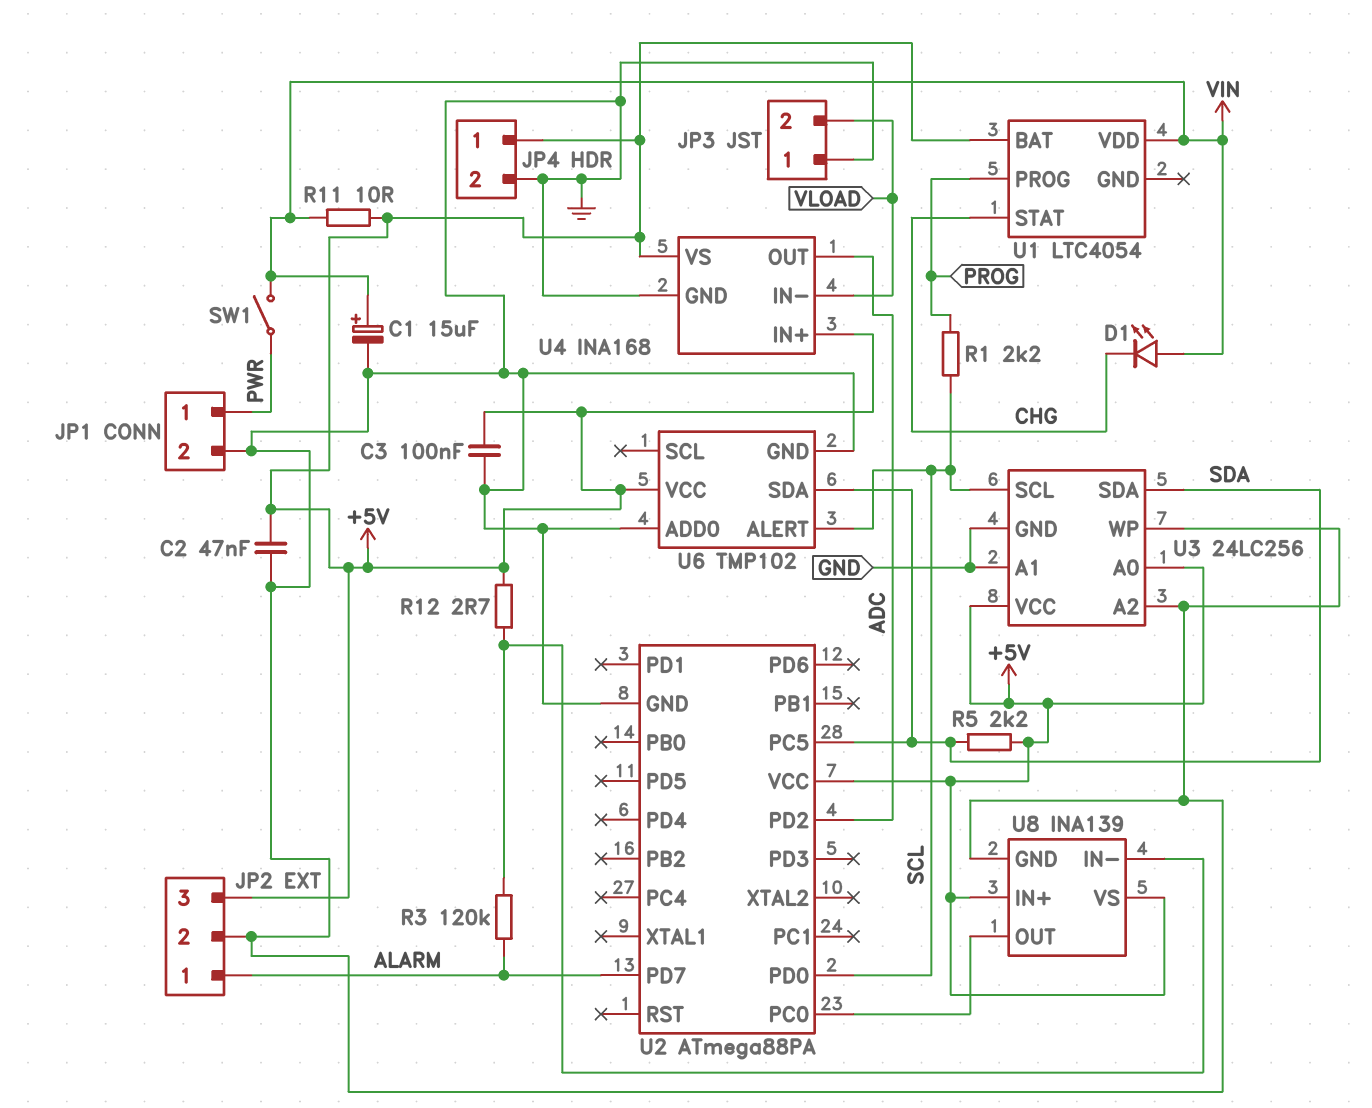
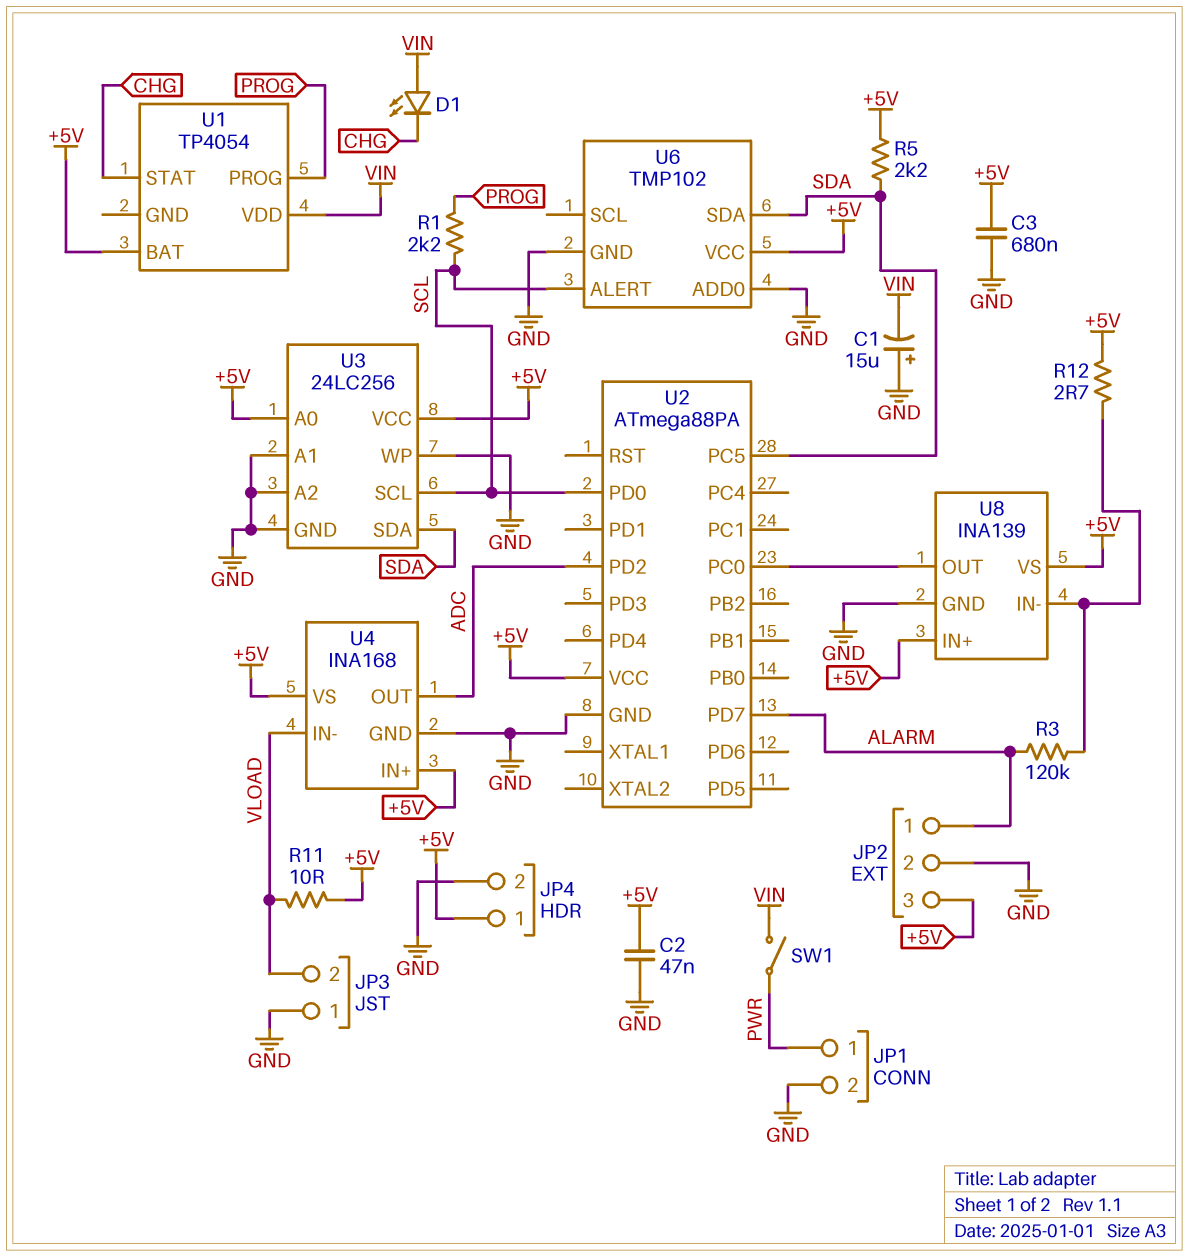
C1: 15uF (plus VIN, minus GND) -> 15uF (plus GND, minus VIN)
C3: 100nF (+5V, GND) -> 680nF (+5V, GND)
R11: 10 (+5V, VIN) -> 10 (+5V, VLOAD)
U1: LTC4054 -> TP4054

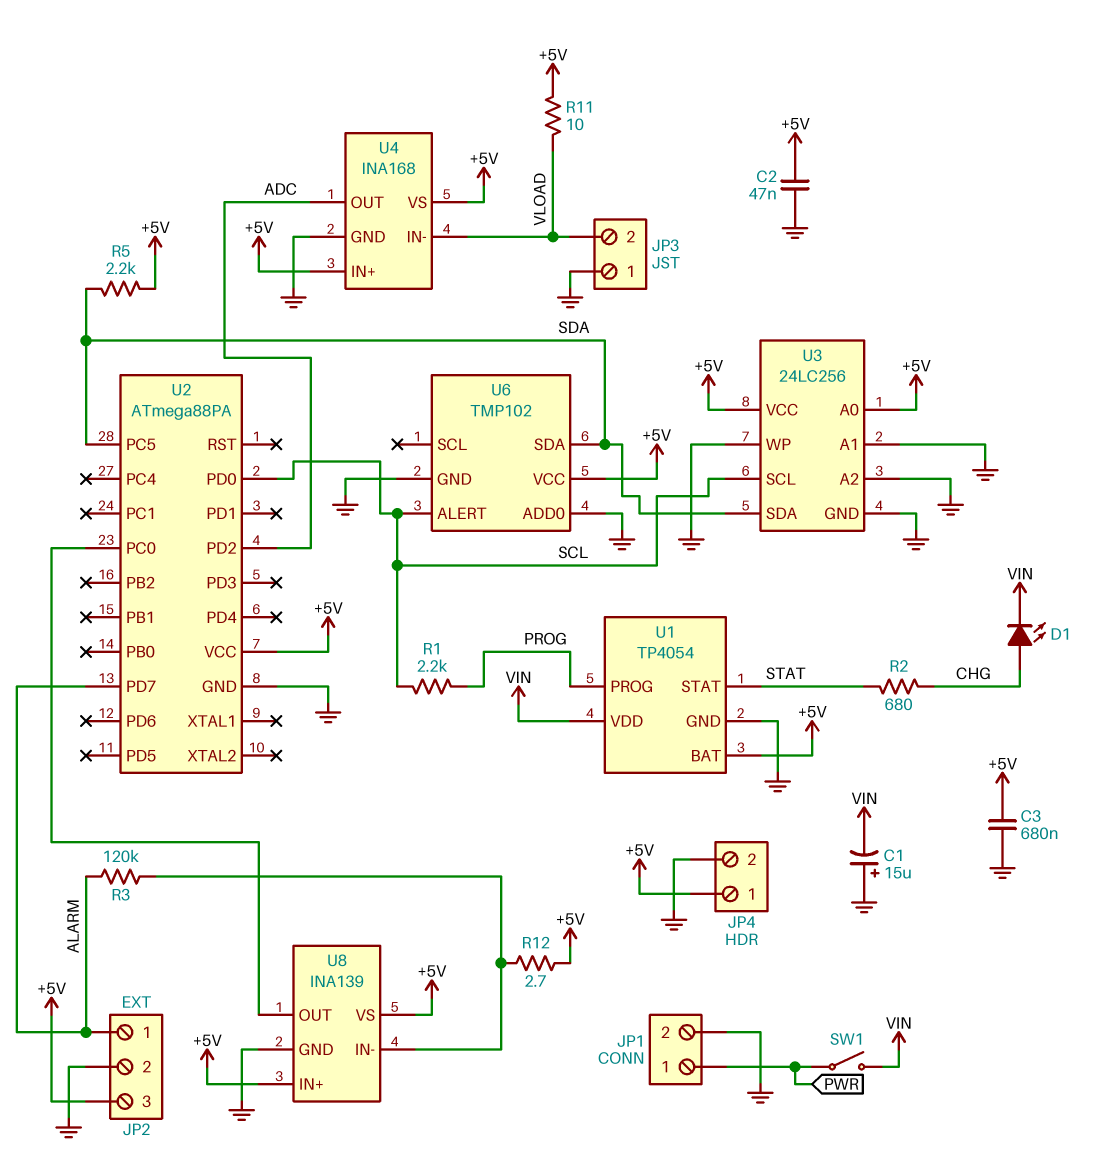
D1: LED (A VIN, K CHG) -> LED (A CHG, K VIN)
R2: none -> 680 (CHG, STAT)
U1 pin GND: none -> GND
U1 pin STAT: CHG -> STAT

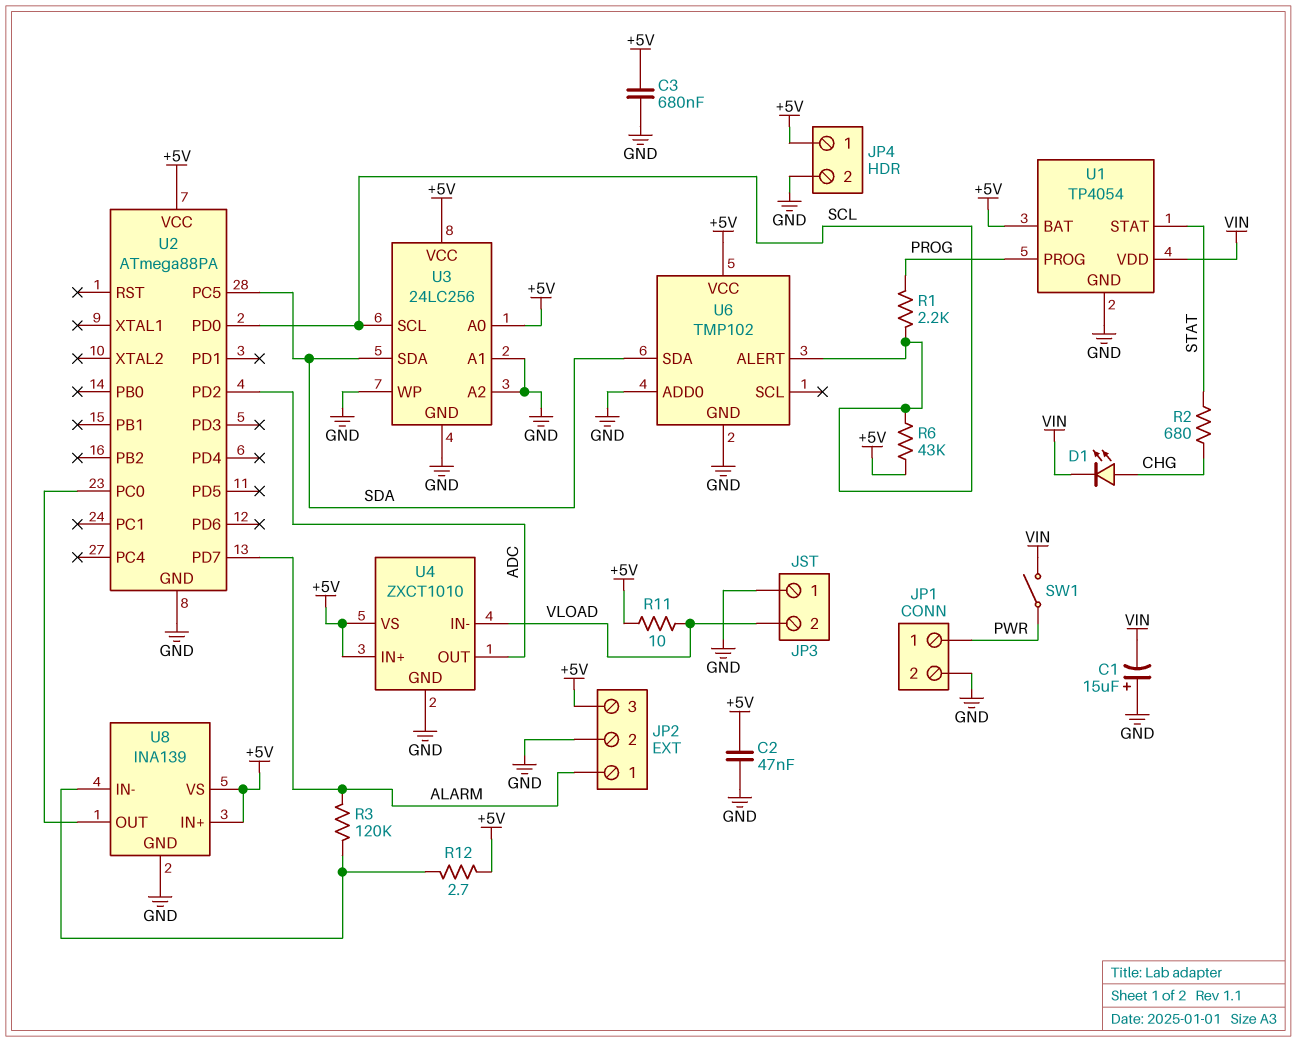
R5: 2.2k (+5V, SDA) -> none
R6: none -> 43k (+5V, SCL)
U4: INA168 -> ZXCT1010

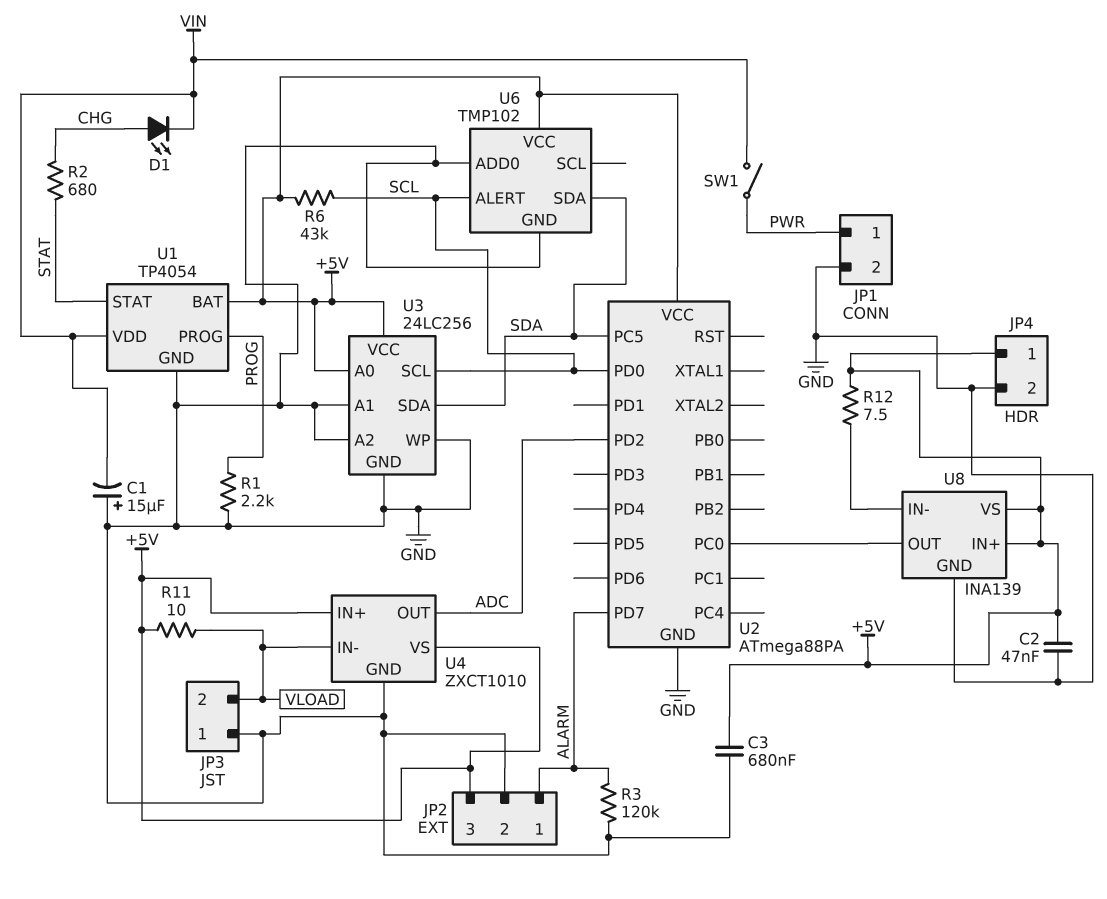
R1: 2.2k (PROG, SCL) -> 2.2k (GND, PROG)
R3: 120k (ALARM, U8/IN-) -> 120k (ALARM, GND)
R12: 2.7 (+5V, U8/IN-) -> 7.5 (+5V, U8/IN-)

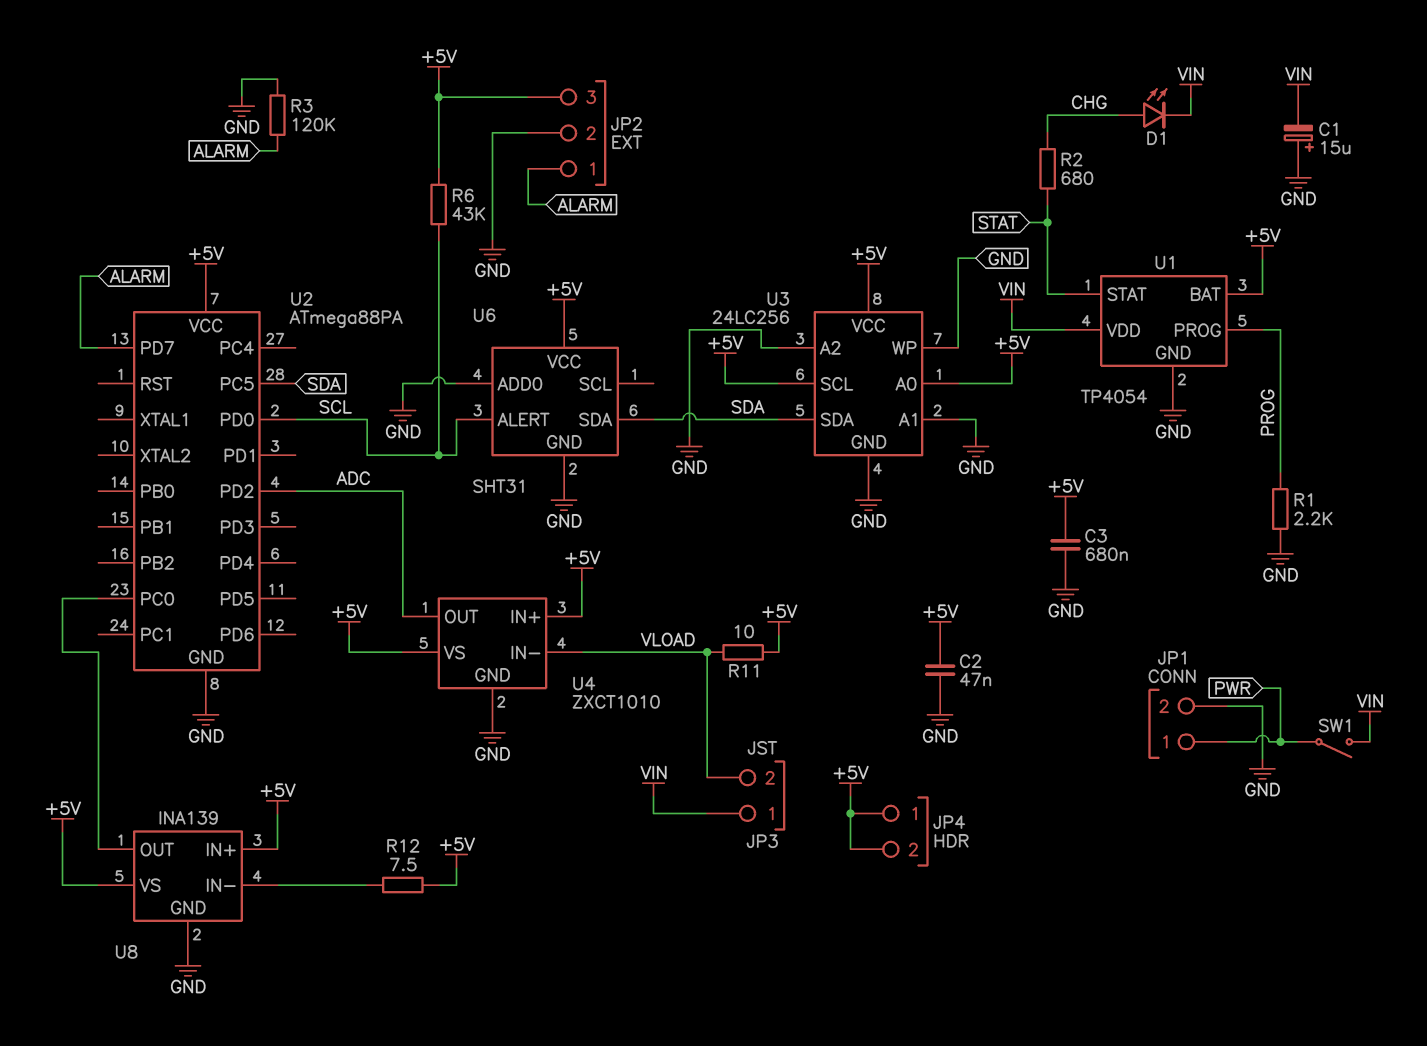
JP3 pin 1: GND -> VIN
JP4 pin 2: GND -> +5V
U3 pin SCL: SCL -> +5V
U6: TMP102 -> SHT31

